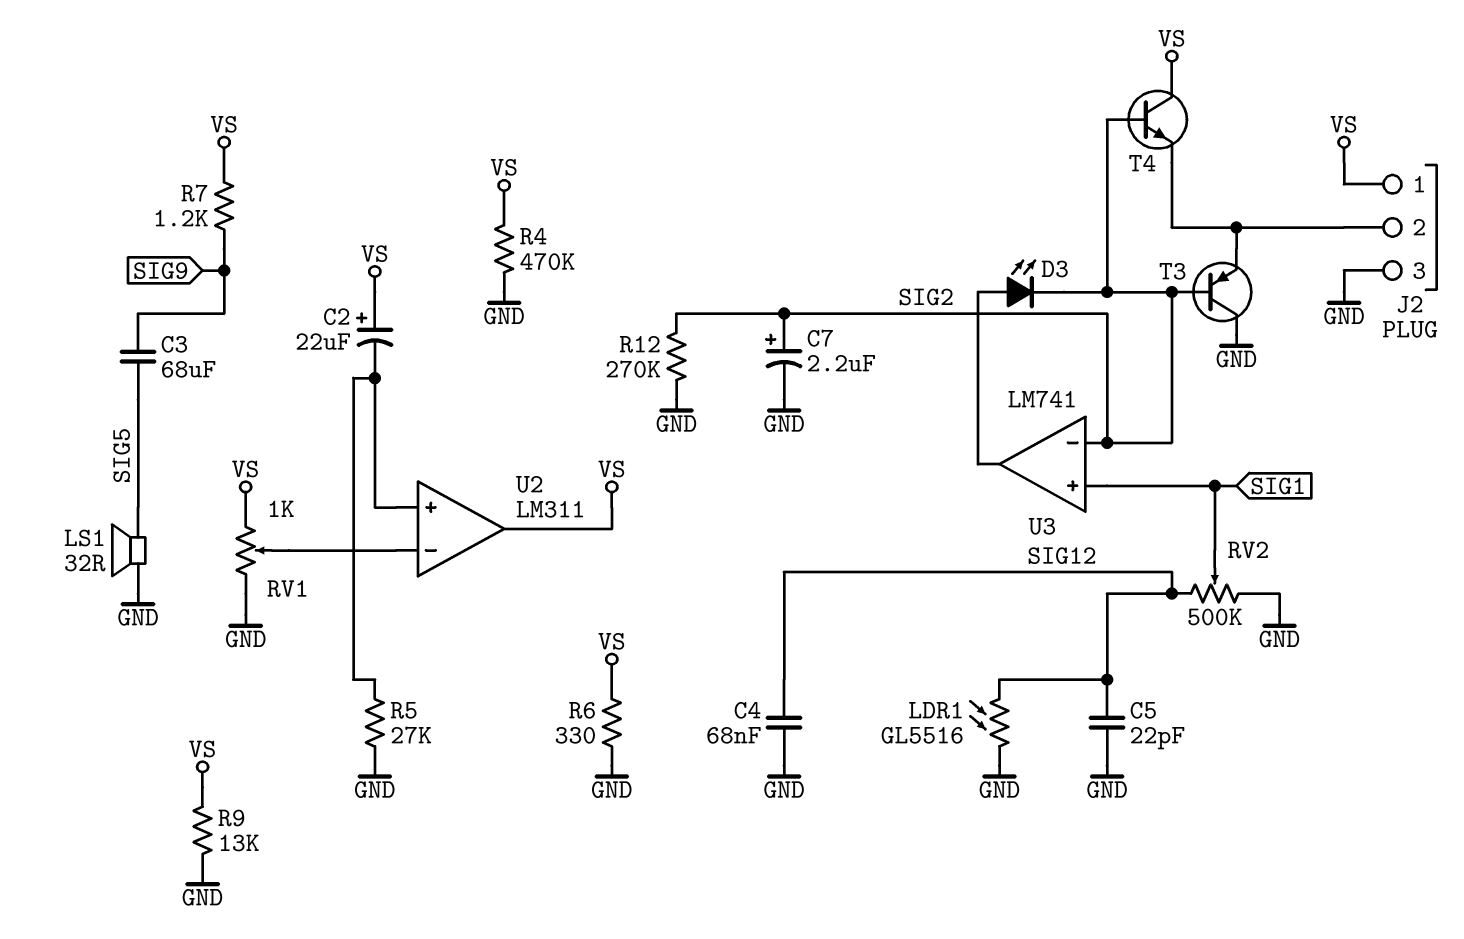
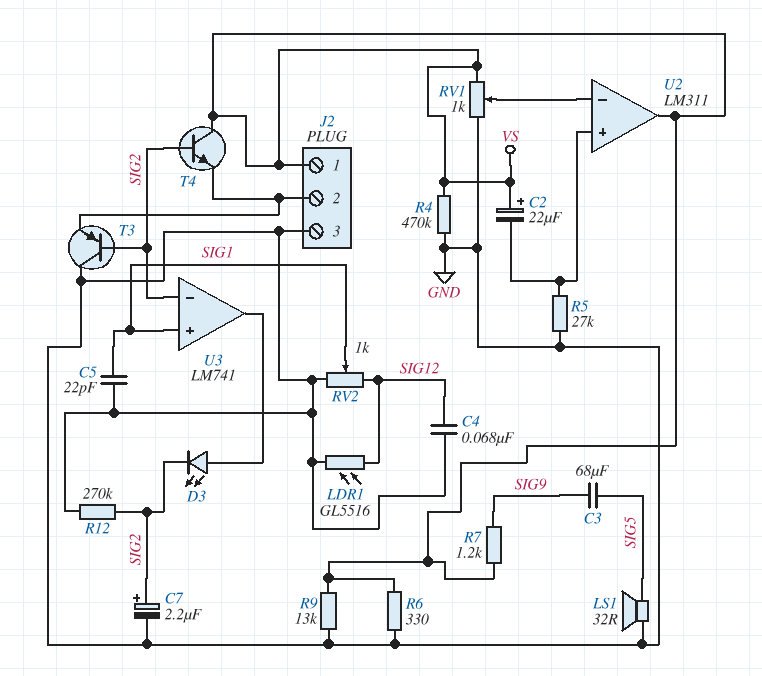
C5: 22pF (GND, SIG12) -> 22pF (GND, SIG1)
RV2: 500k (GND, SIG12, wiper SIG1) -> 1k (GND, SIG12, wiper SIG1)

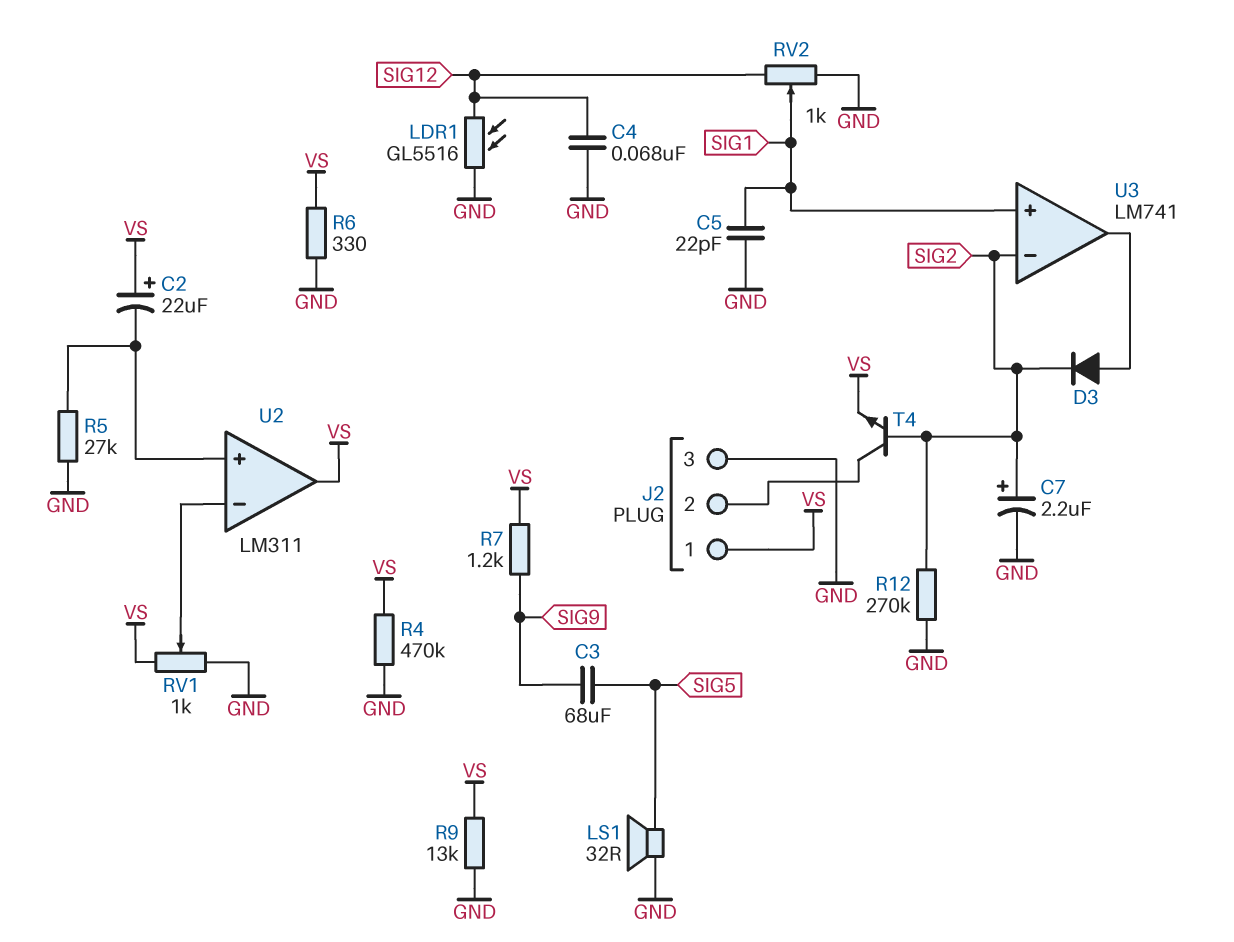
D3: LED (A U3/out, K SIG2) -> diode (A U3/out, K SIG2)
T3: PNP (B SIG2, C GND, E J2/2) -> none
T4: NPN (B SIG2, C VS, E J2/2) -> NPN (B SIG2, C J2/2, E VS)

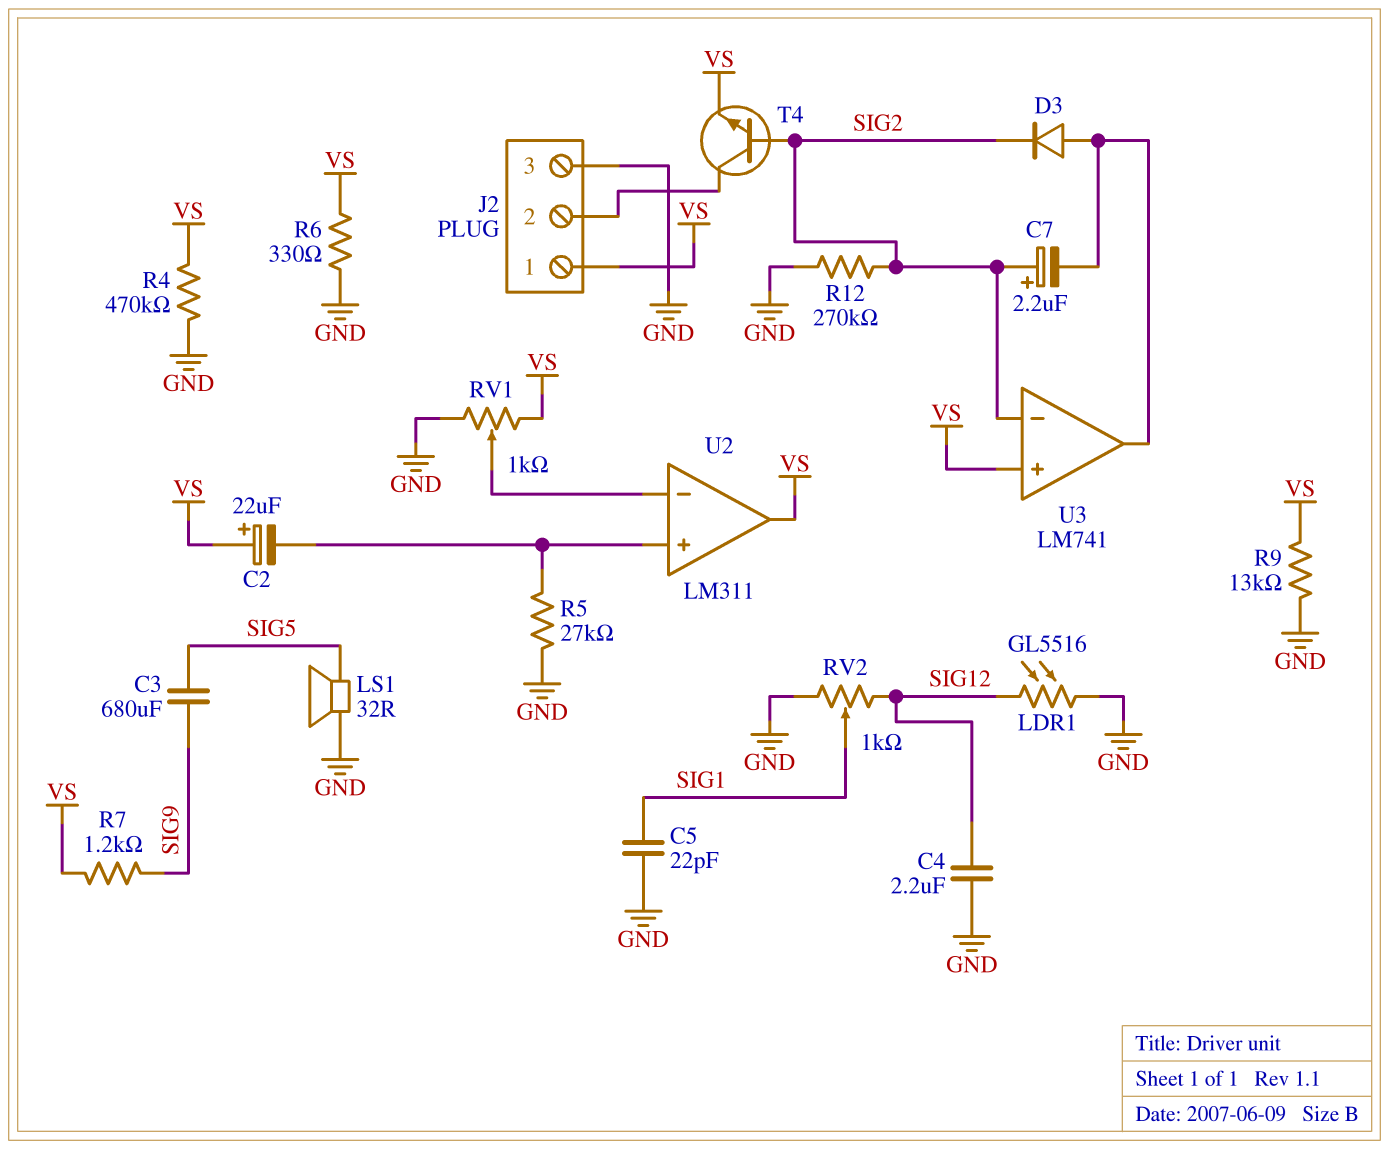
C3: 68uF (SIG5, SIG9) -> 680uF (SIG5, SIG9)
C4: 68nF (GND, SIG12) -> 2.2uF (GND, SIG12)
C7: 2.2uF (plus SIG2, minus GND) -> 2.2uF (plus SIG2, minus U3/out)
U3 pin in+: SIG1 -> VS

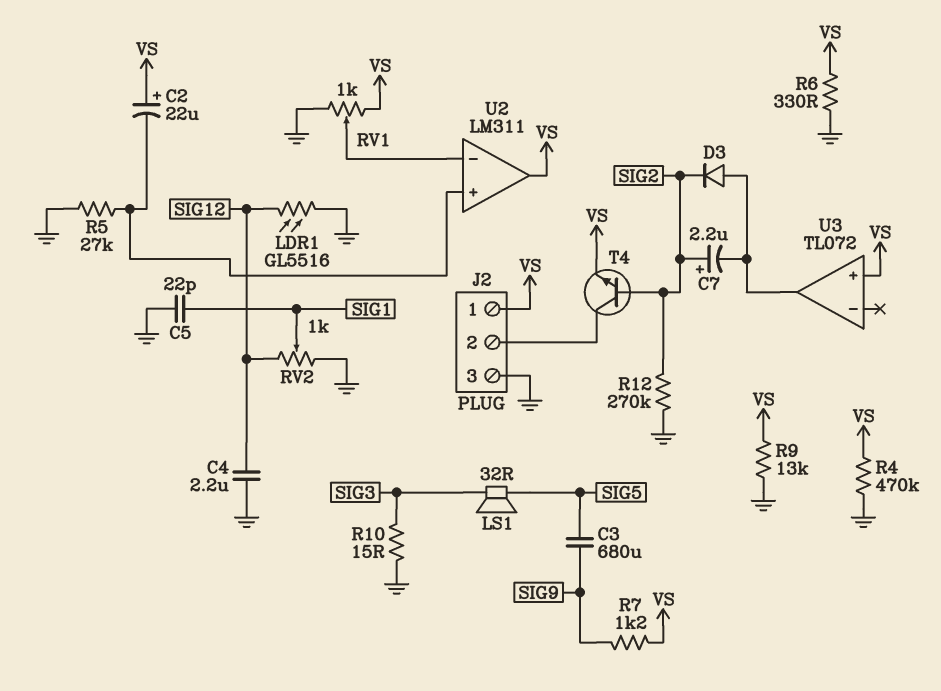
LS1: speaker 32R (GND, SIG5) -> speaker 32R (SIG3, SIG5)
R10: none -> 15 (GND, SIG3)
U3: LM741 -> TL072
U3 pin in-: SIG2 -> none

